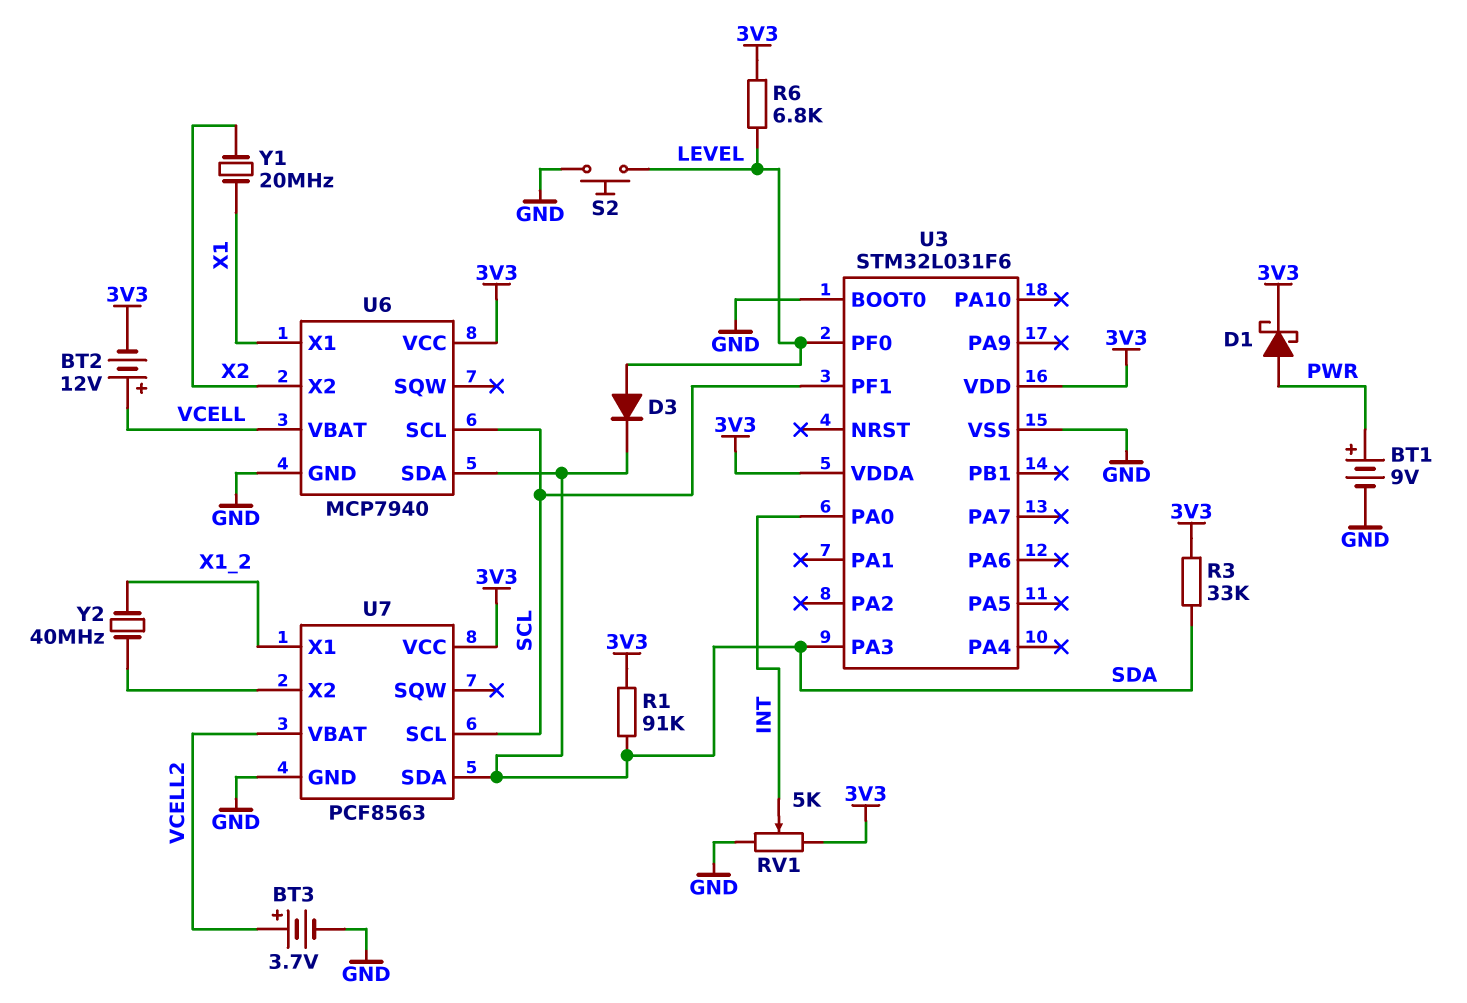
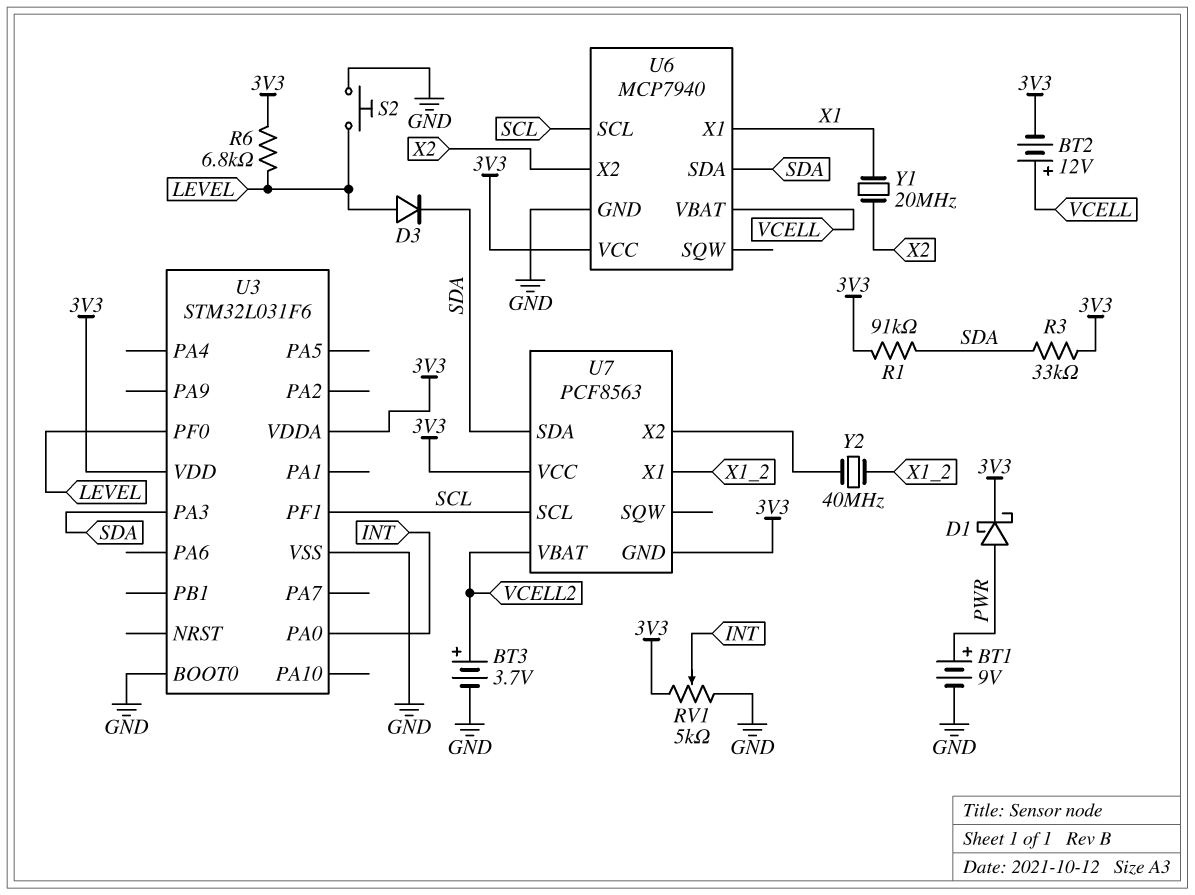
U7 pin GND: GND -> 3V3

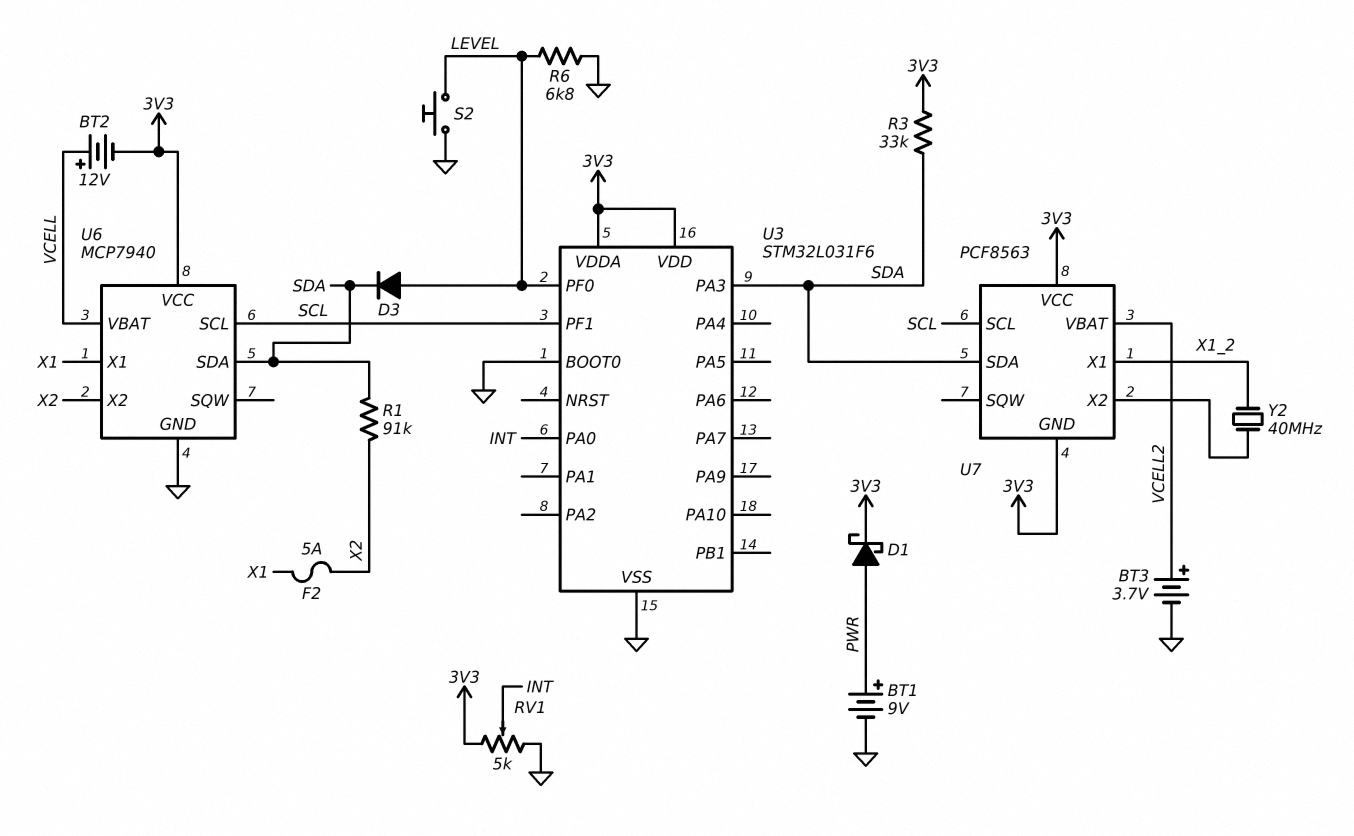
F2: none -> 5A (X1, X2)
R1: 91k (3V3, SDA) -> 91k (SDA, X2)
R6: 6.8k (3V3, LEVEL) -> 6.8k (GND, LEVEL)
Y1: 20MHz (X1, X2) -> none

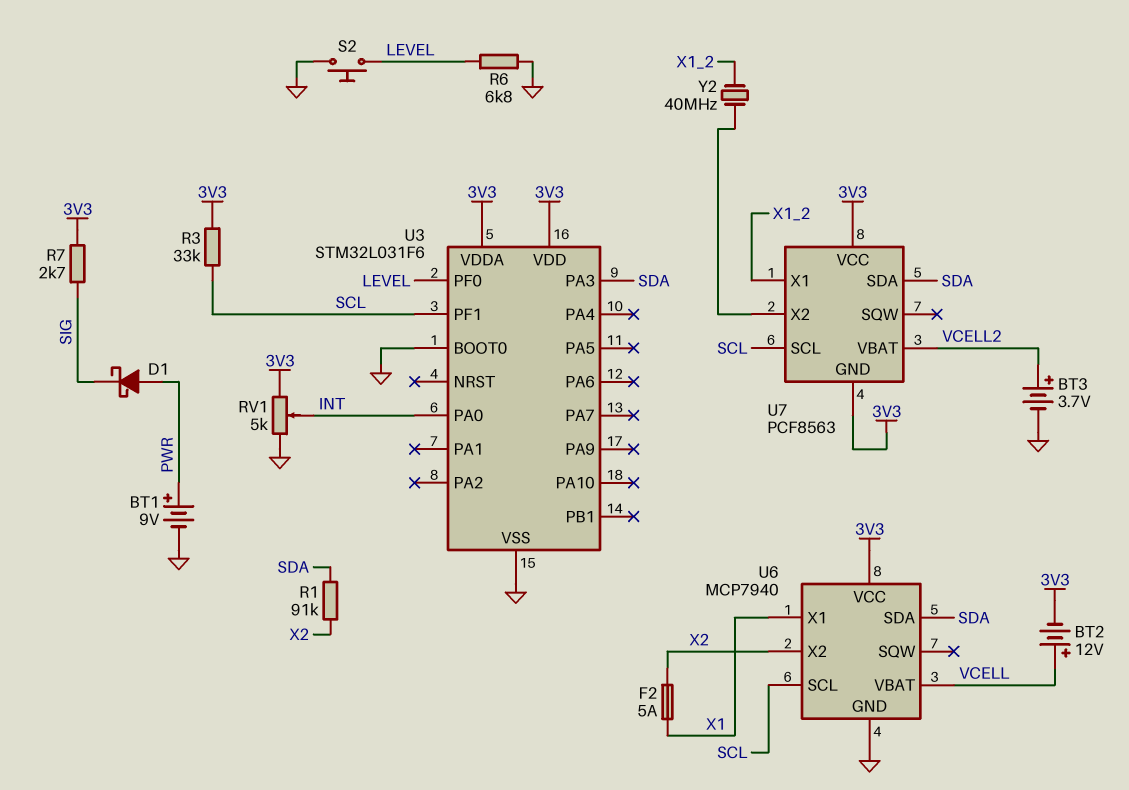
D1: schottky (A PWR, K 3V3) -> schottky (A PWR, K SIG)
D3: diode (A LEVEL, K SDA) -> none
R3: 33k (3V3, SDA) -> 33k (3V3, SCL)
R7: none -> 2.7k (3V3, SIG)

